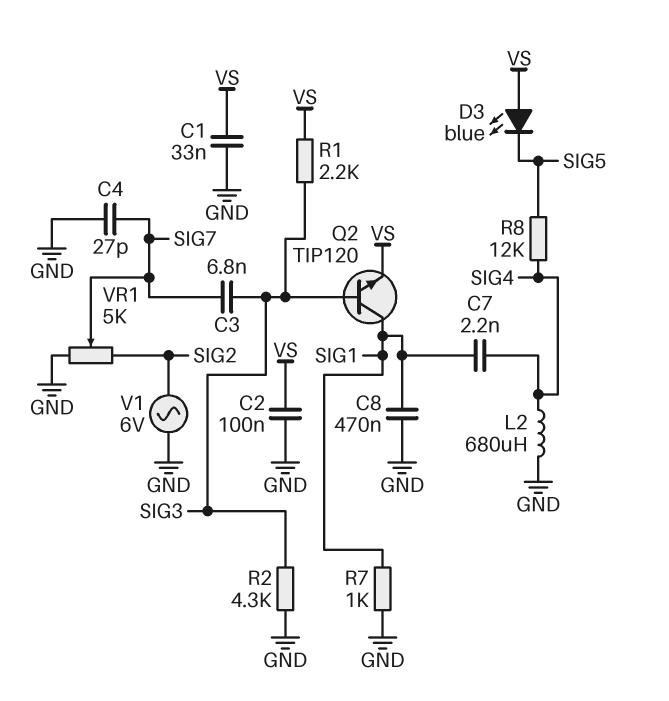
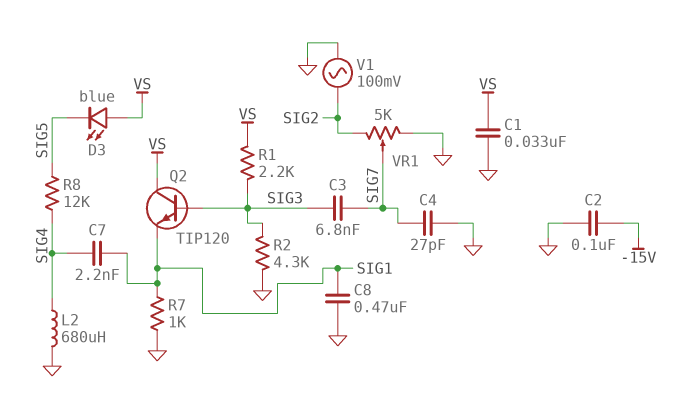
C2: 100nF (GND, VS) -> 100nF (-15V, GND)
Q2: NPN TIP120 (B SIG3, C SIG1, E VS) -> NPN TIP120 (B SIG3, C VS, E SIG1)
V1: AC 6V (GND, SIG2) -> AC 100mV (GND, SIG2)

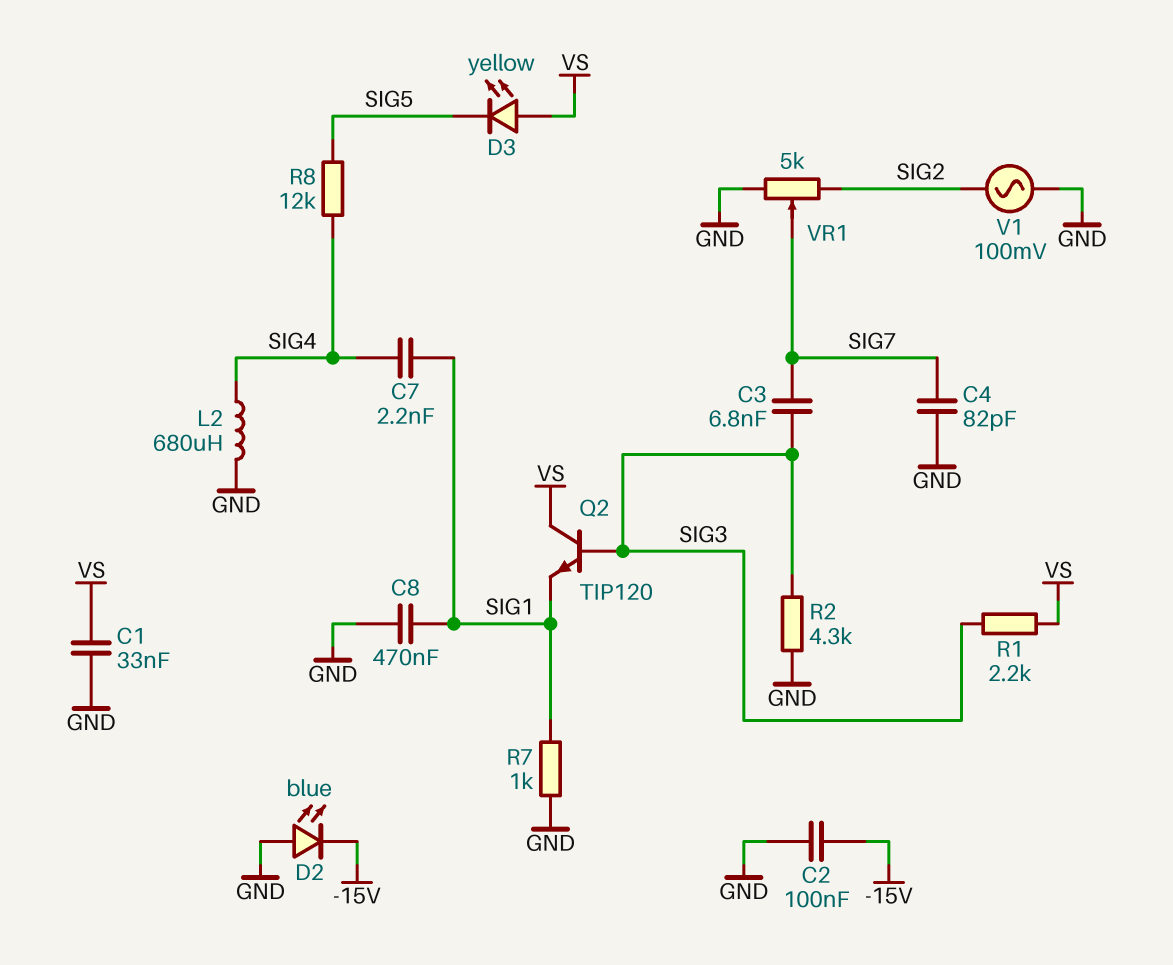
C4: 27pF (GND, SIG7) -> 82pF (GND, SIG7)
D2: none -> LED blue (A GND, K -15V)
D3: LED blue (A VS, K SIG5) -> LED yellow (A VS, K SIG5)

